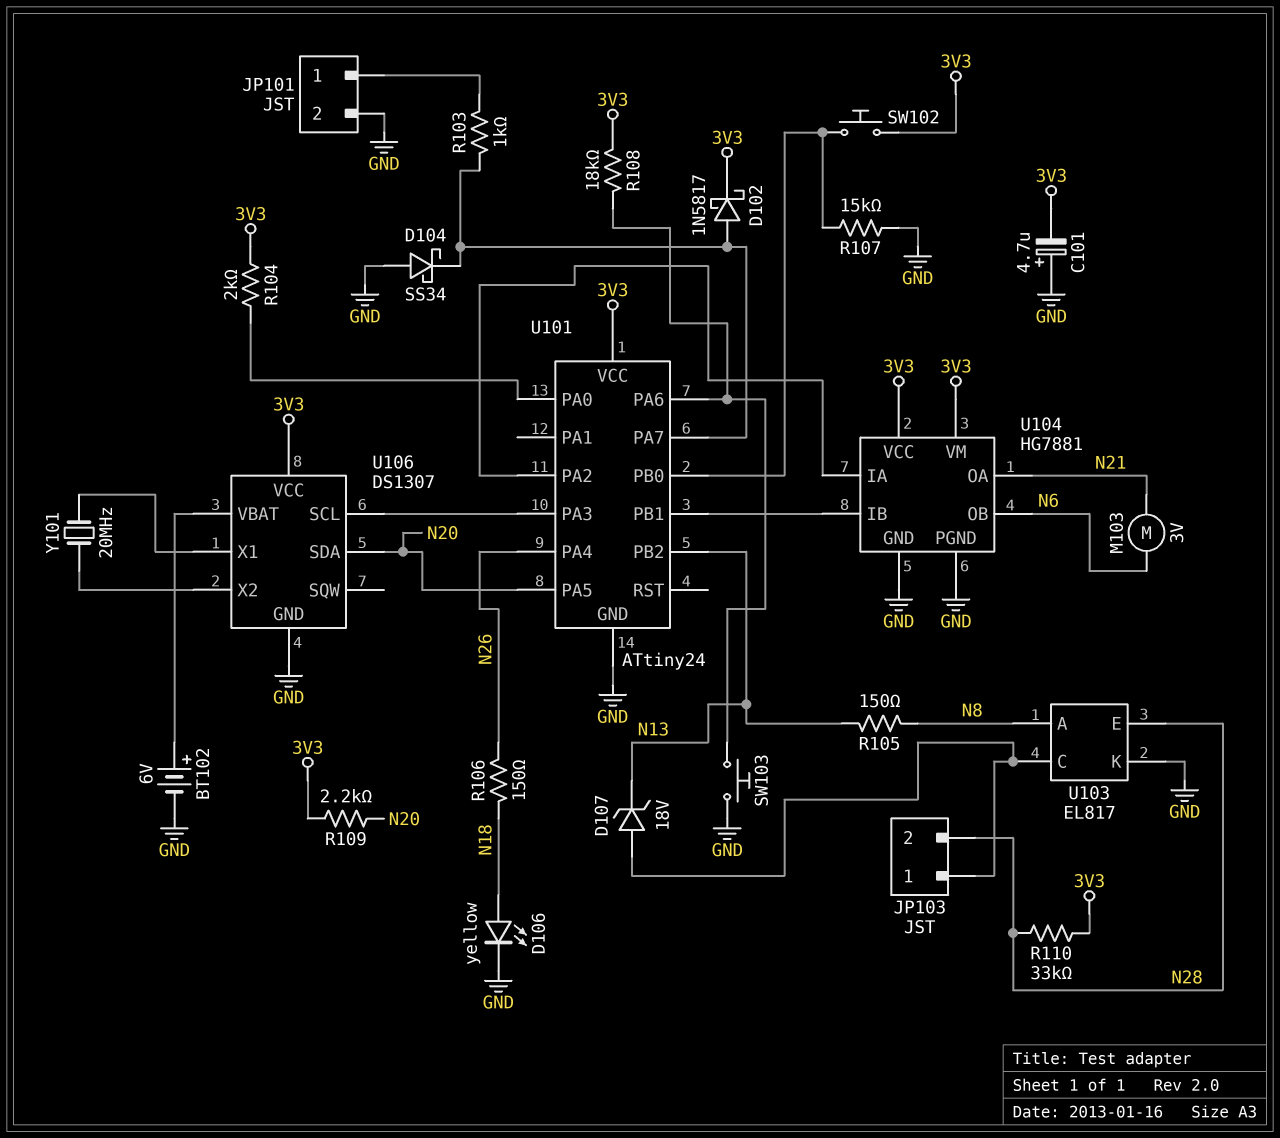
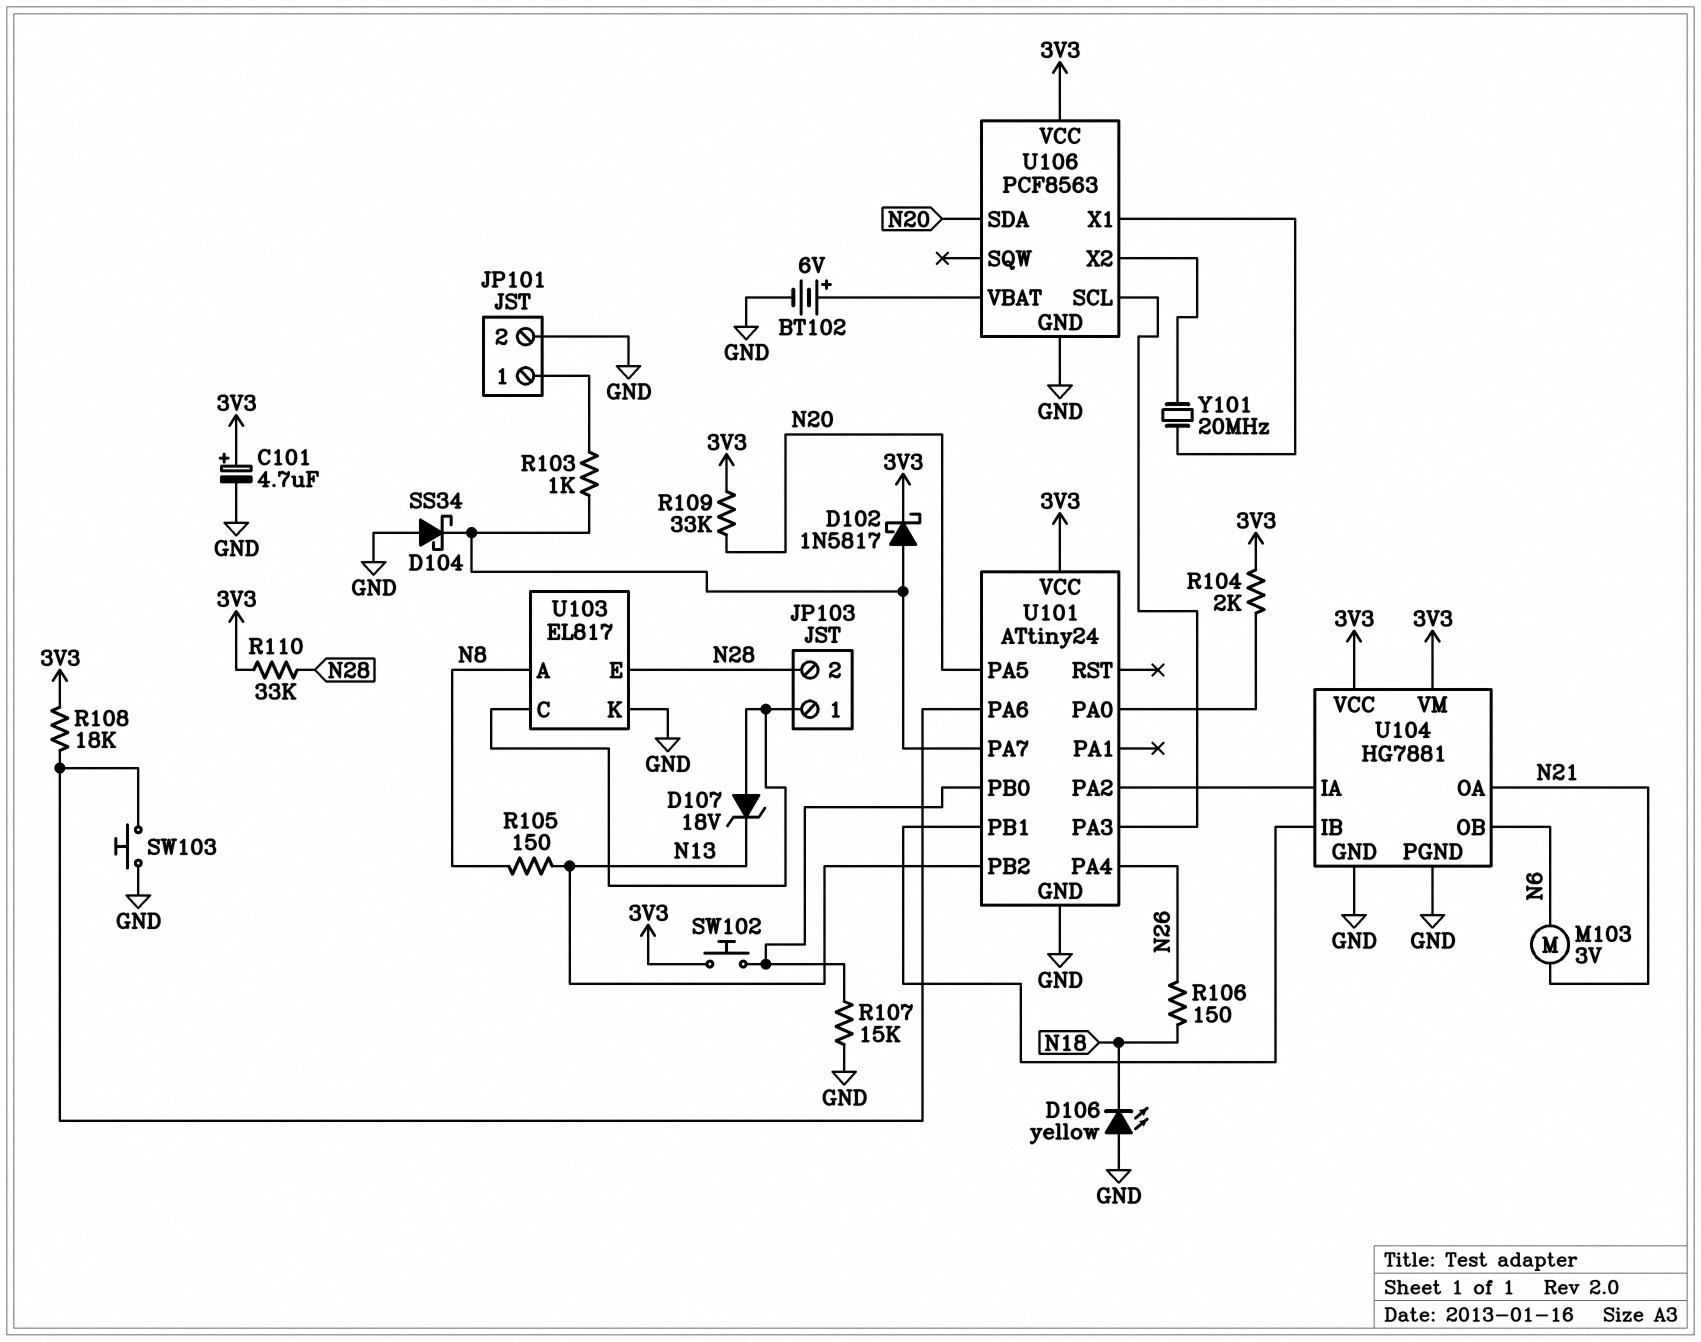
C101: 4.7uF (plus GND, minus 3V3) -> 4.7uF (plus 3V3, minus GND)
D106: LED yellow (A N18, K GND) -> LED yellow (A GND, K N18)
R109: 2.2k (3V3, N20) -> 33k (3V3, N20)
U106: DS1307 -> PCF8563

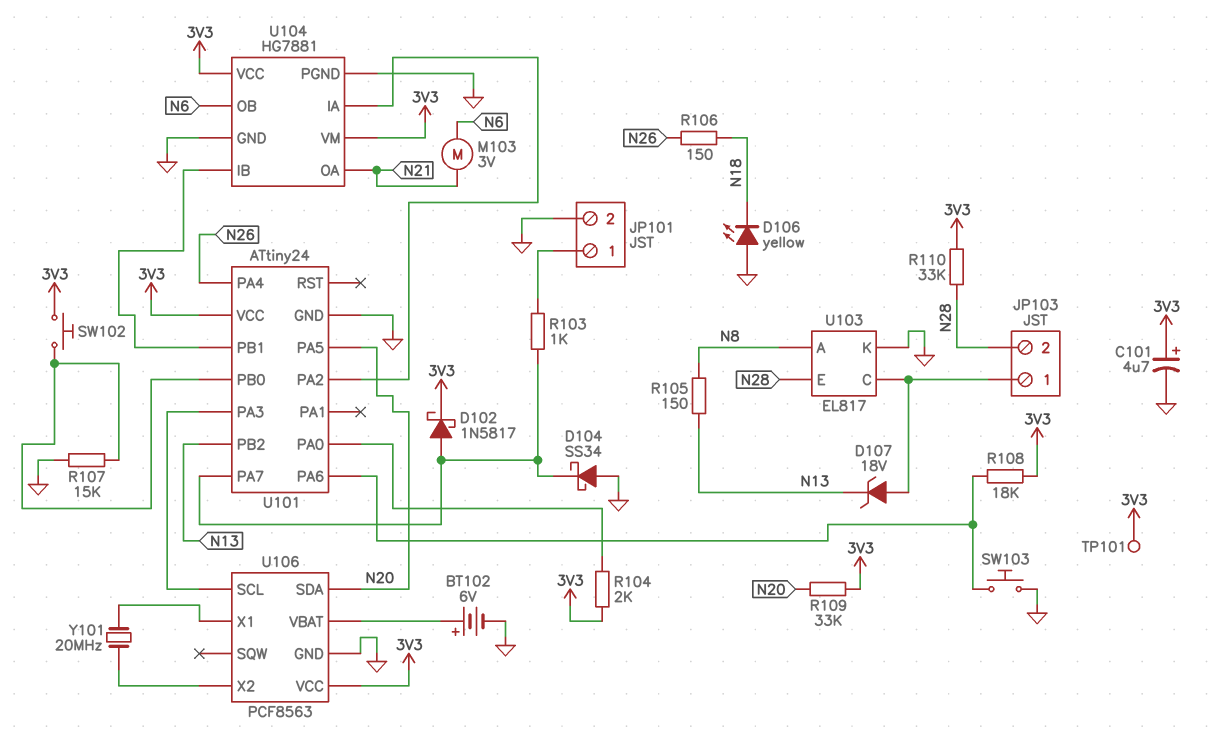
TP101: none -> test point (3V3)

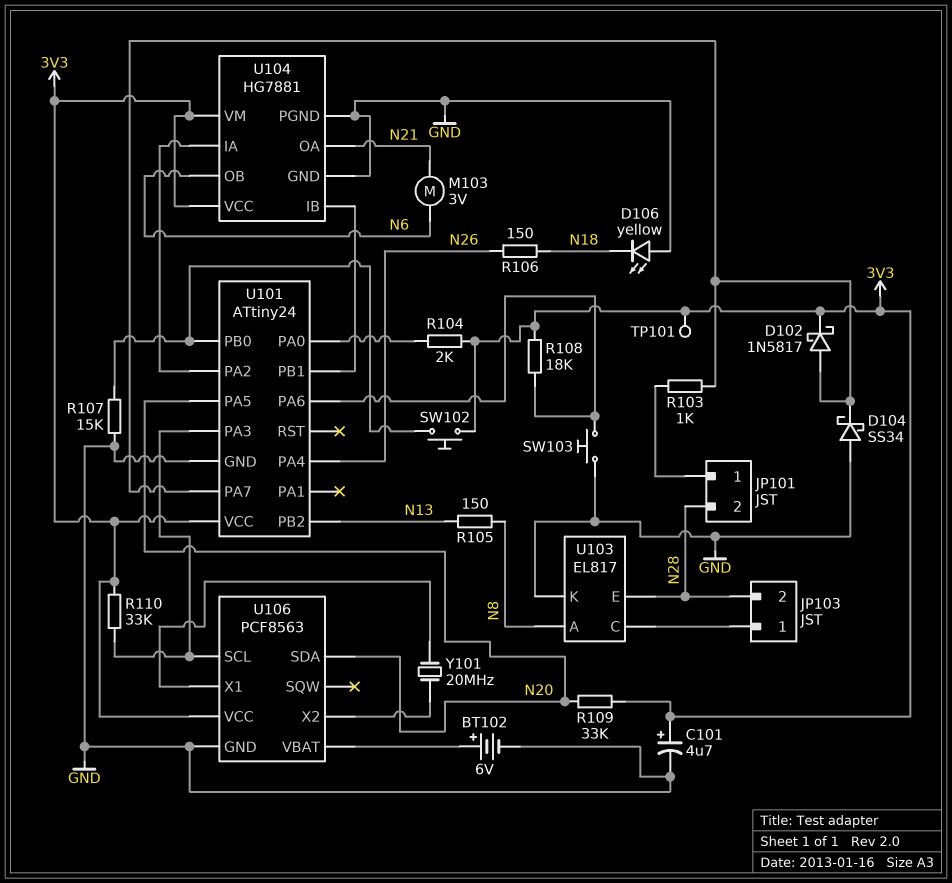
D107: zener 18V (A JP103/1, K N13) -> none
JP101 pin 2: GND -> N28
R110: 33k (3V3, N28) -> 33k (3V3, U101/PA3)

